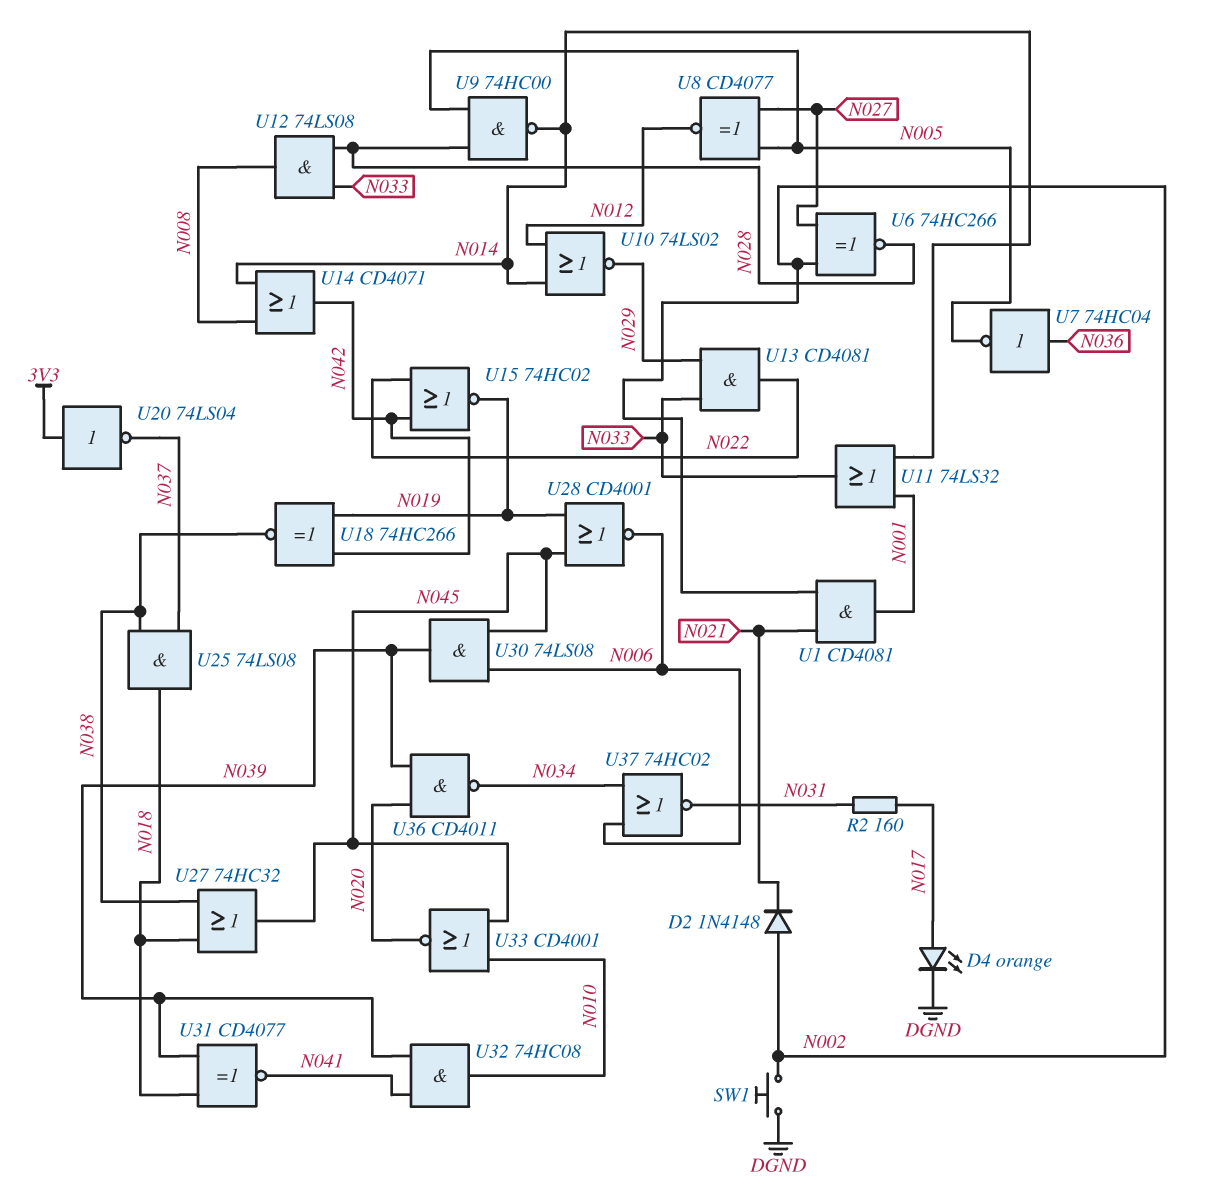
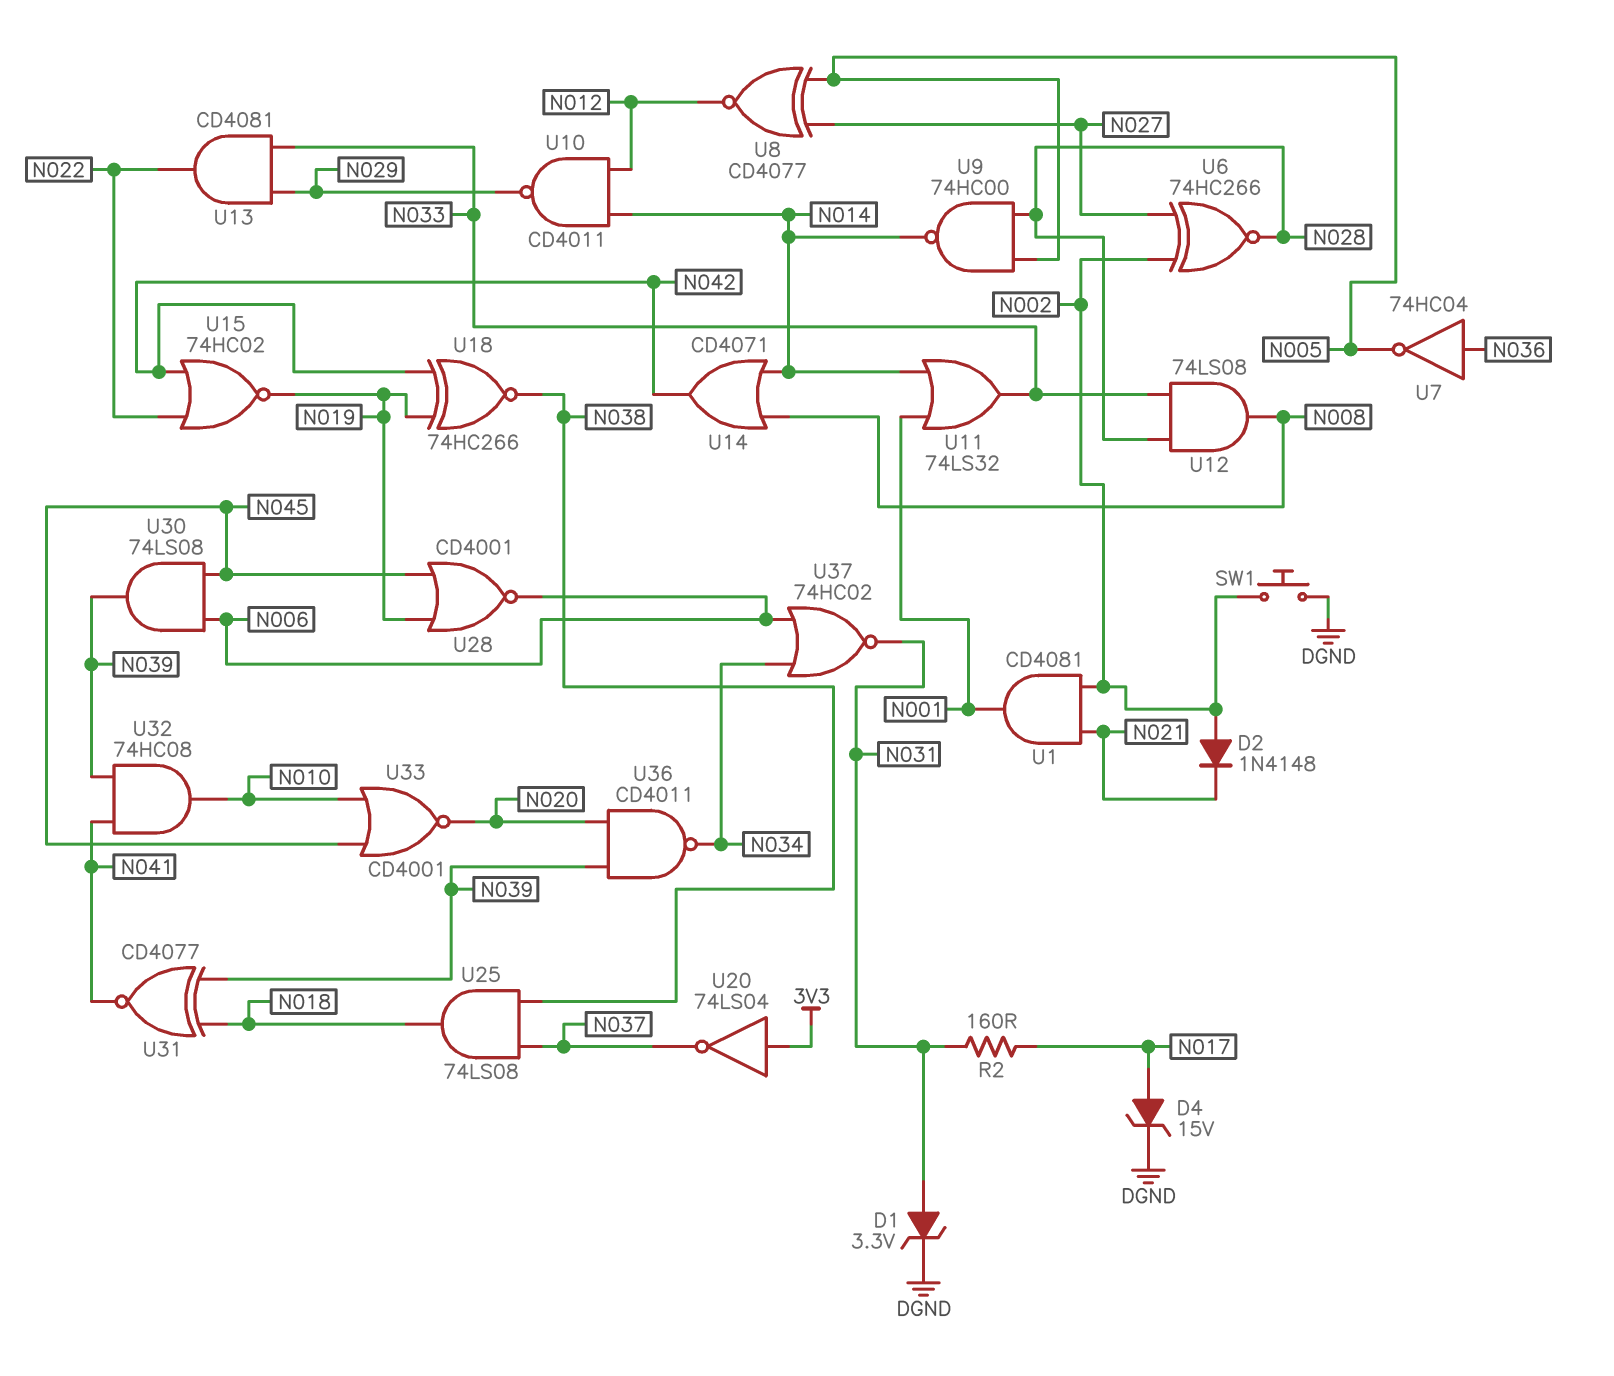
D1: none -> zener 3.3V (A N031, K DGND)
D4: LED orange (A N017, K DGND) -> zener 15V (A N017, K DGND)
U10: NOR 74LS02 (in N012, in N014, out N029) -> NAND CD4011 (in N012, in N014, out N029)
U27: OR 74HC32 (in N018, in N038, out N045) -> none

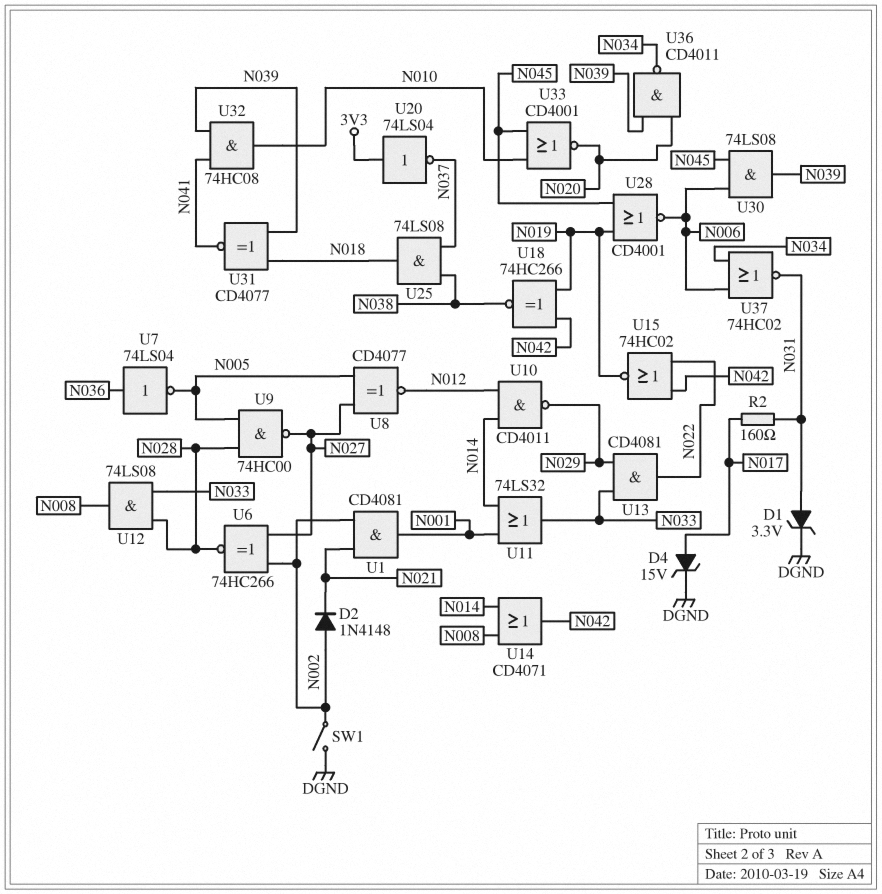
SW1: button (DGND, N002) -> switch (DGND, N002)
U7: NOT 74HC04 (in N036, out N005) -> NOT 74LS04 (in N036, out N005)
U9: NAND 74HC00 (in N005, in N028, out N014) -> NAND 74HC00 (in N005, in N028, out N027)

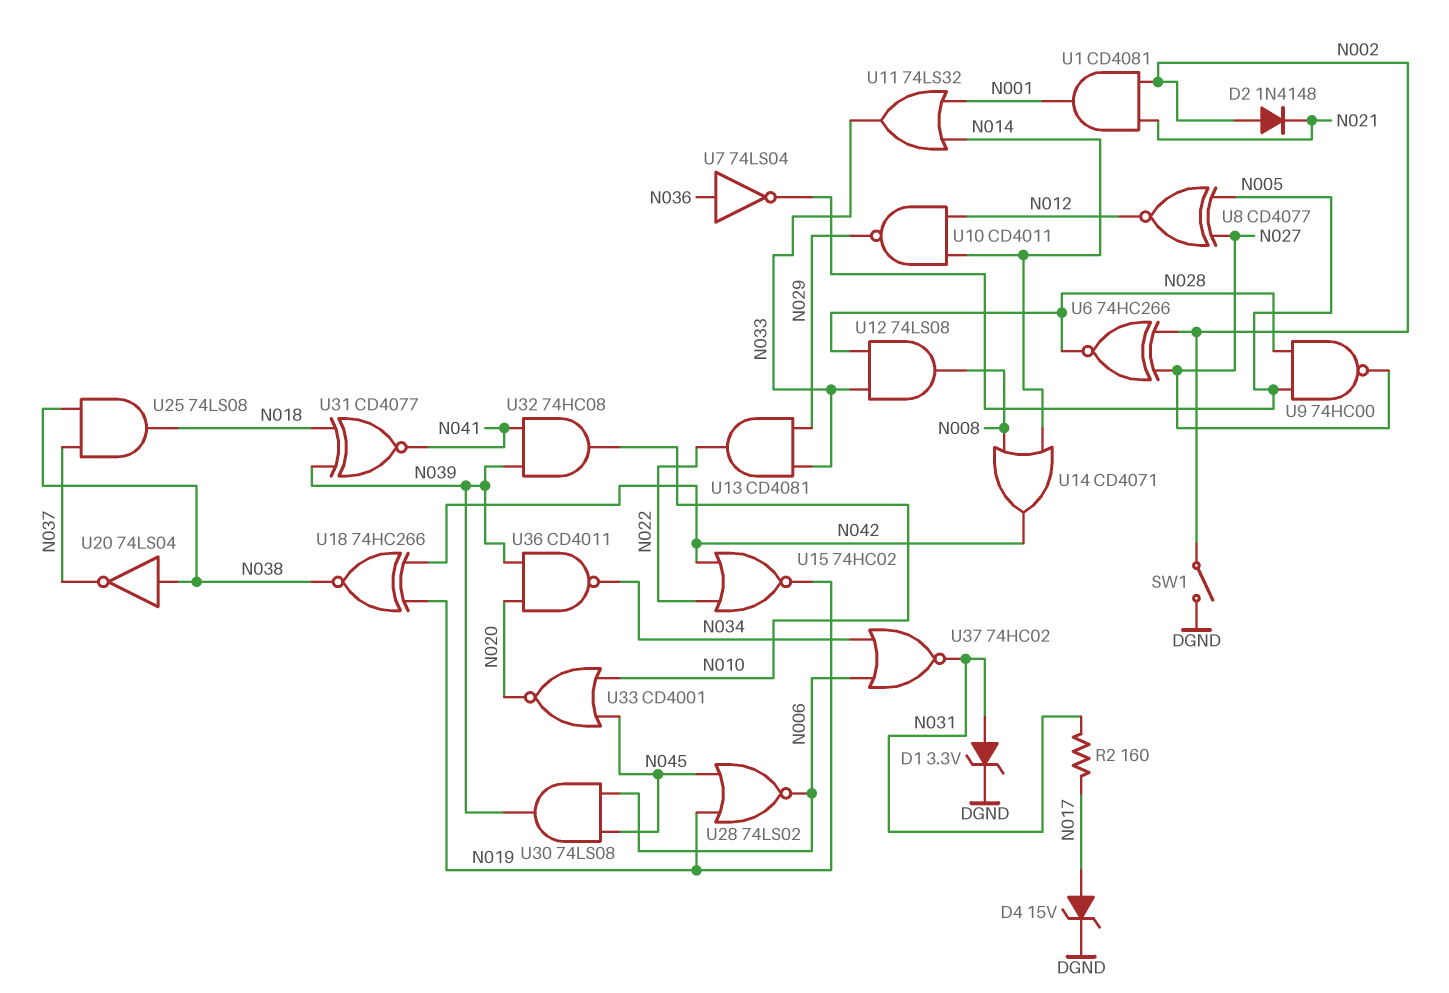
U20: NOT 74LS04 (in 3V3, out N037) -> NOT 74LS04 (in N038, out N037)
U28: NOR CD4001 (in N019, in N045, out N006) -> NOR 74LS02 (in N019, in N045, out N006)

